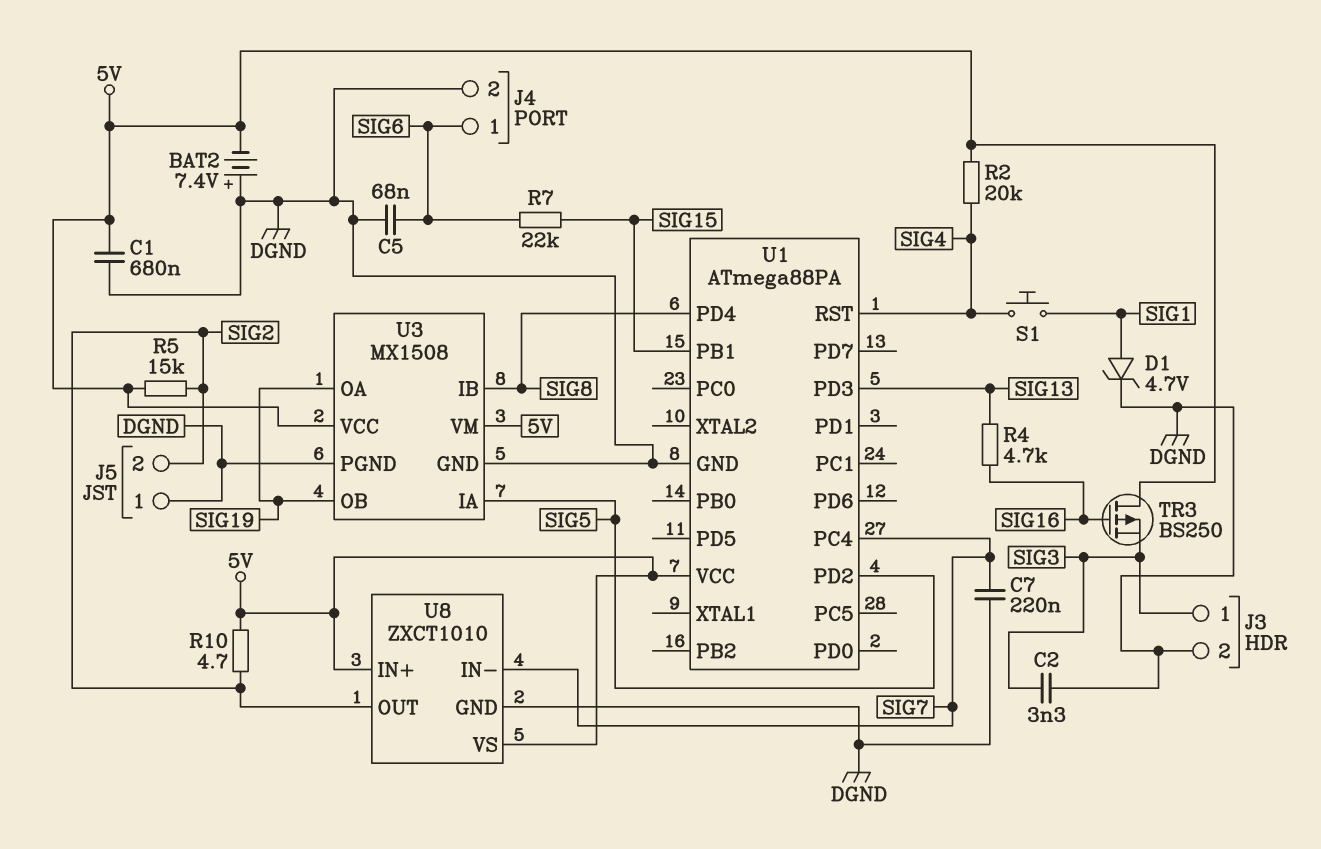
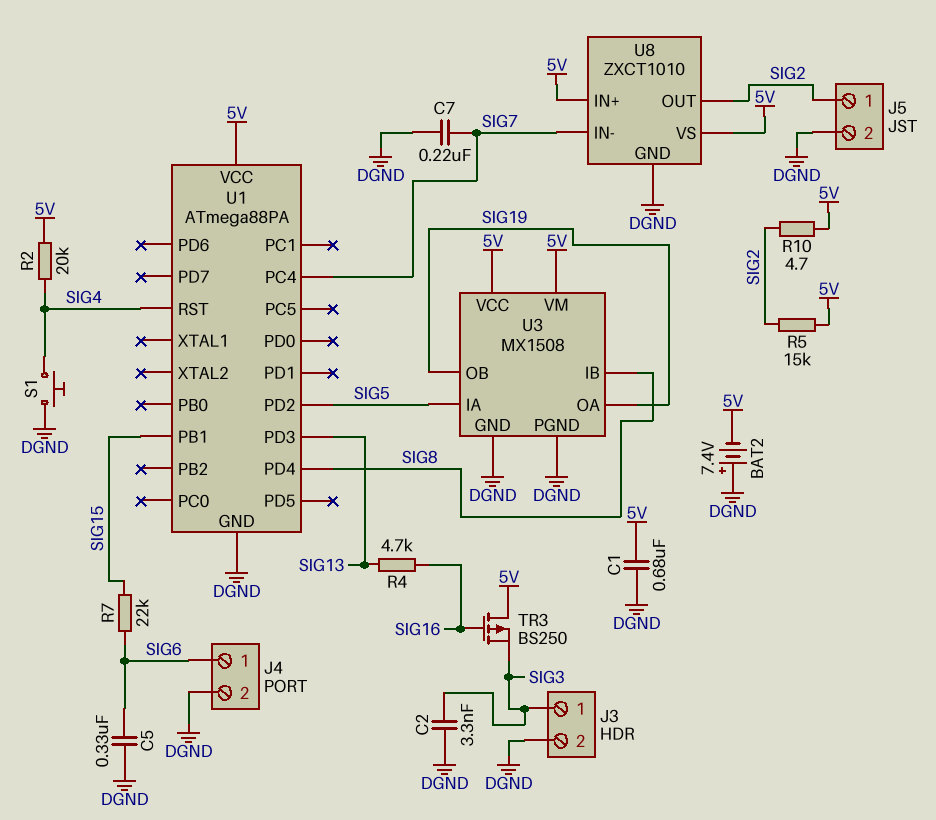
C5: 68nF (DGND, SIG6) -> 330nF (DGND, SIG6)
D1: zener 4.7V (A SIG1, K DGND) -> none
J5 pin 1: DGND -> SIG2
J5 pin 2: SIG2 -> DGND
S1: button (SIG1, SIG4) -> button (DGND, SIG4)

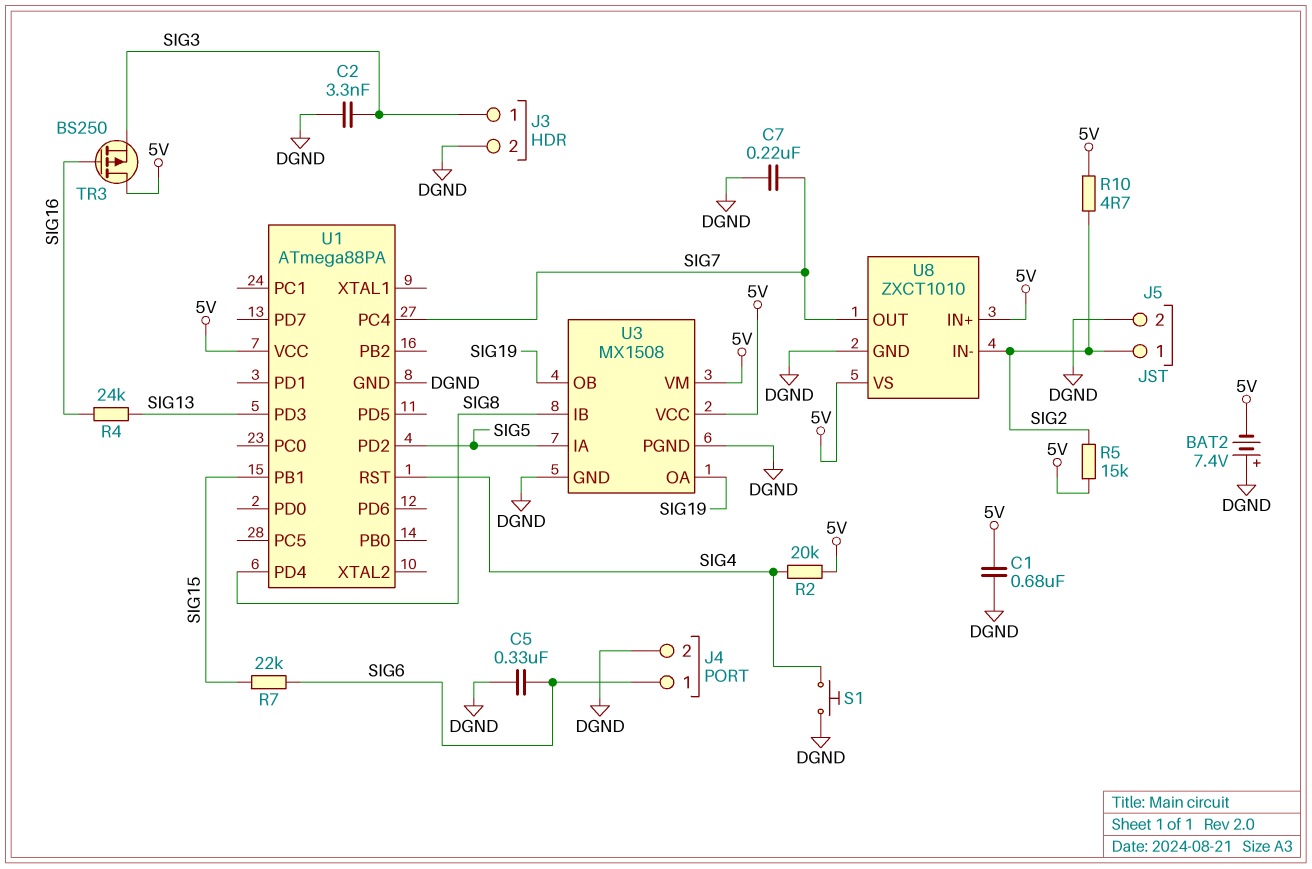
R4: 4.7k (SIG13, SIG16) -> 24k (SIG13, SIG16)
U8 pin IN-: SIG7 -> SIG2
U8 pin OUT: SIG2 -> SIG7

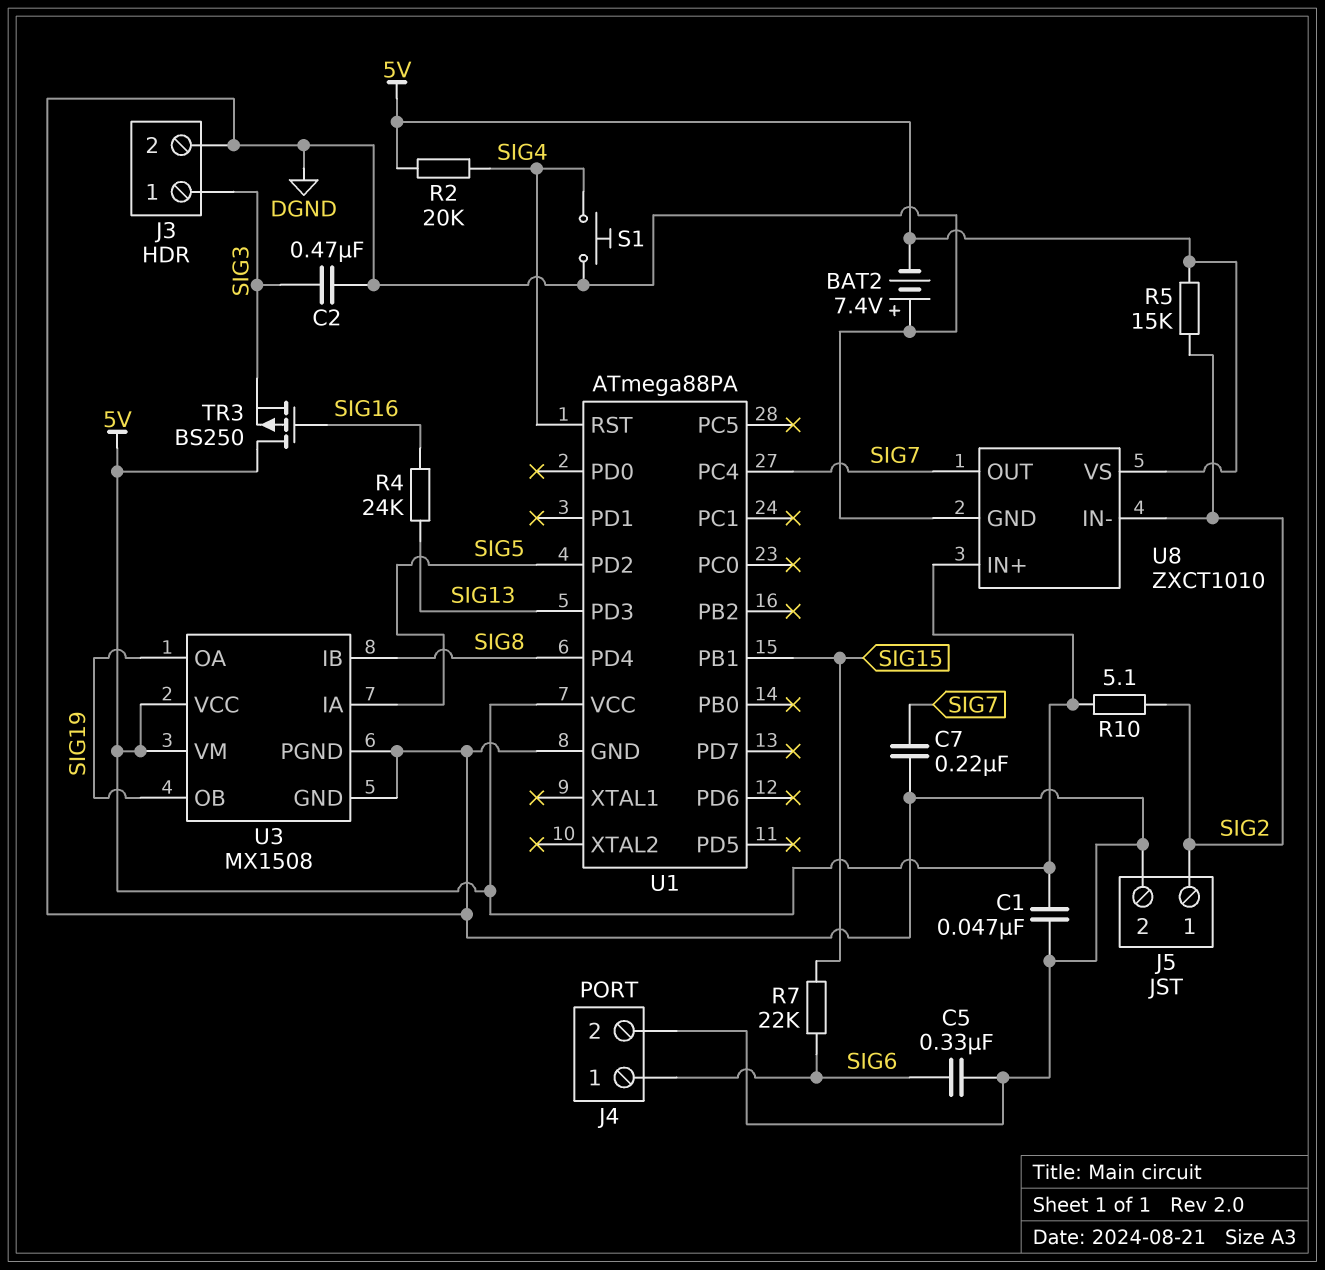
C1: 680nF (5V, DGND) -> 47nF (5V, DGND)
C2: 3.3nF (DGND, SIG3) -> 470nF (DGND, SIG3)
R10: 4.7 (5V, SIG2) -> 5.1 (5V, SIG2)

